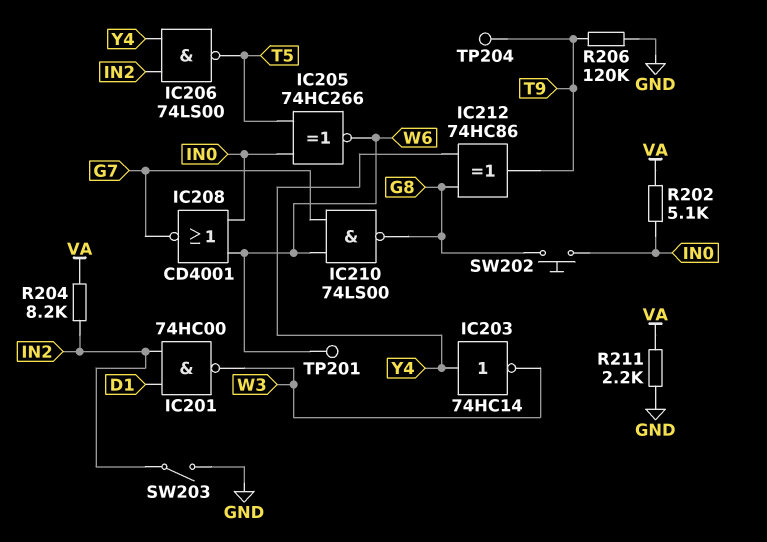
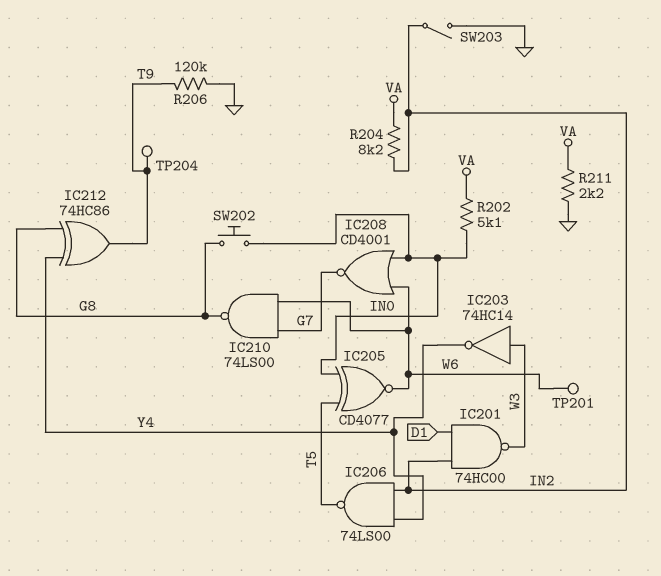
IC203: NOT 74HC14 (in Y4, out W3) -> NOT 74HC14 (in W3, out Y4)
IC205: XNOR 74HC266 (in IN0, in T5, out W6) -> XNOR CD4077 (in IN0, in T5, out W6)

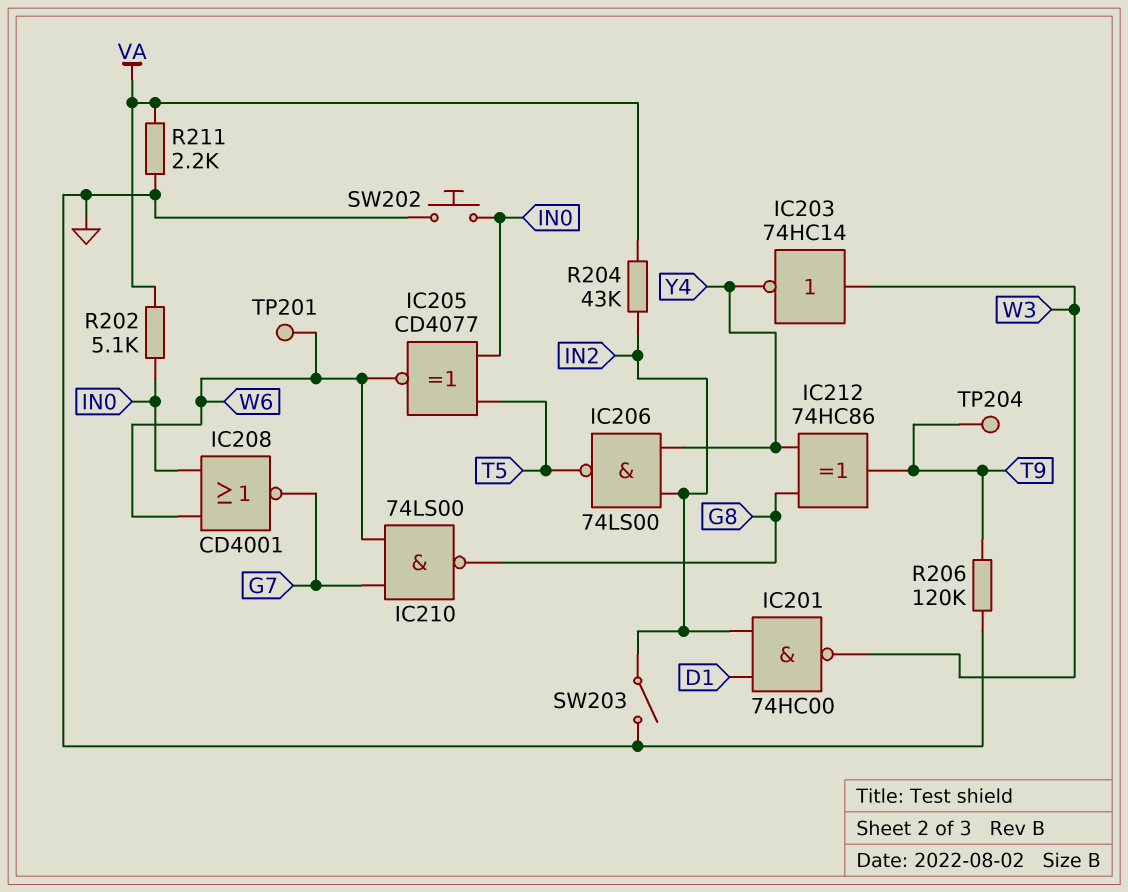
R204: 8.2k (IN2, VA) -> 43k (IN2, VA)
SW202: button (G8, IN0) -> button (GND, IN0)

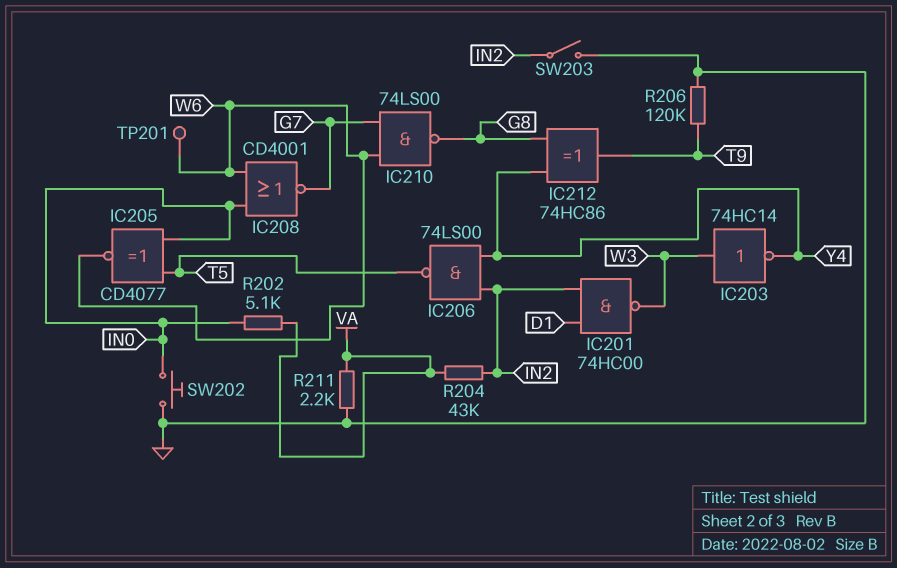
TP204: test point (T9) -> none

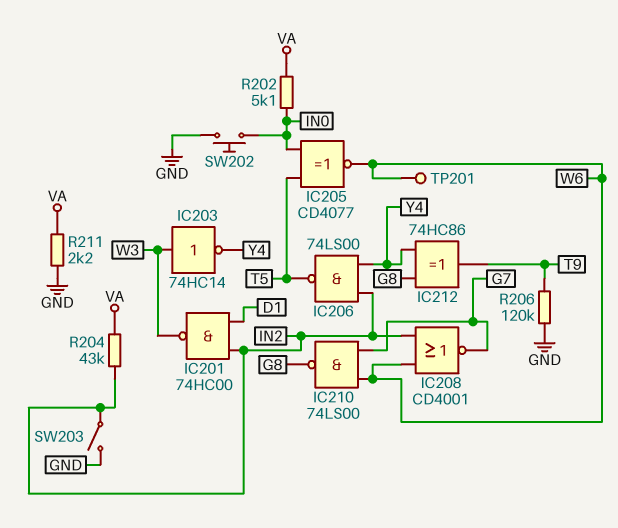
IC208: NOR CD4001 (in IN0, in W6, out G7) -> NOR CD4001 (in IN2, in W6, out G7)

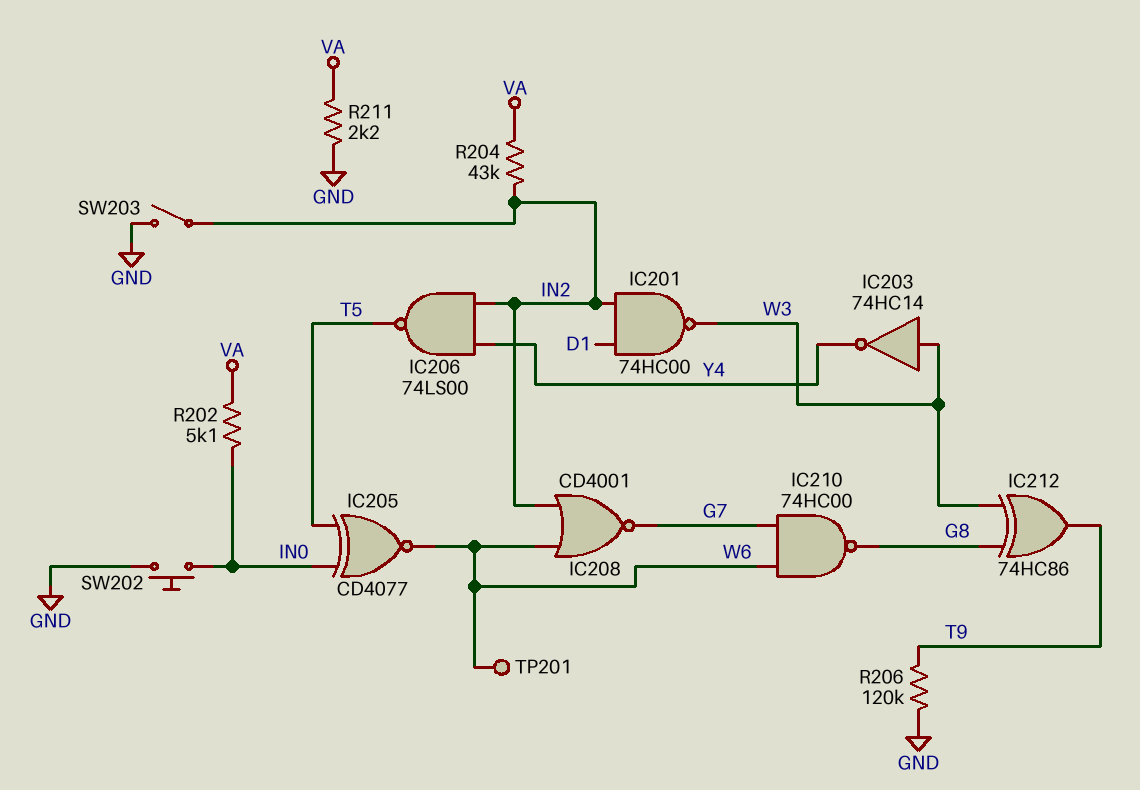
IC210: NAND 74LS00 (in G7, in W6, out G8) -> NAND 74HC00 (in G7, in W6, out G8)
IC212: XOR 74HC86 (in G8, in Y4, out T9) -> XOR 74HC86 (in G8, in W3, out T9)

